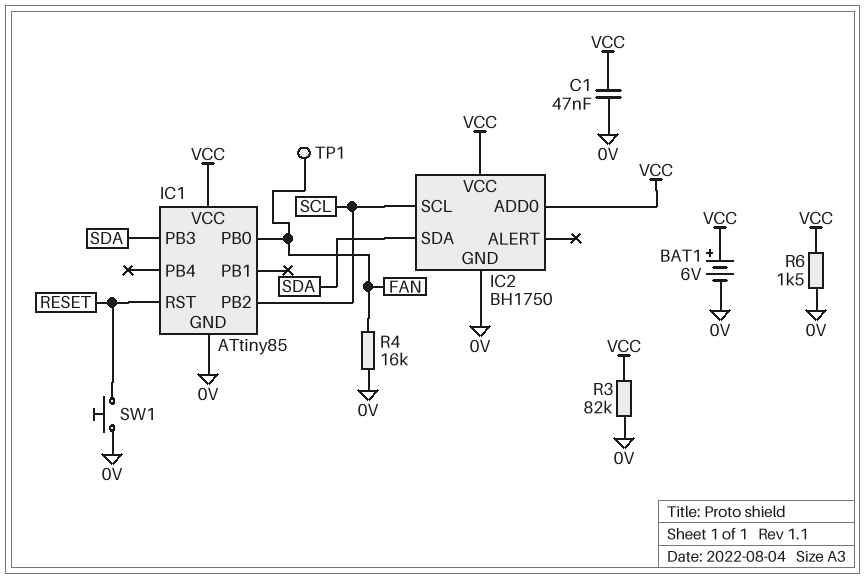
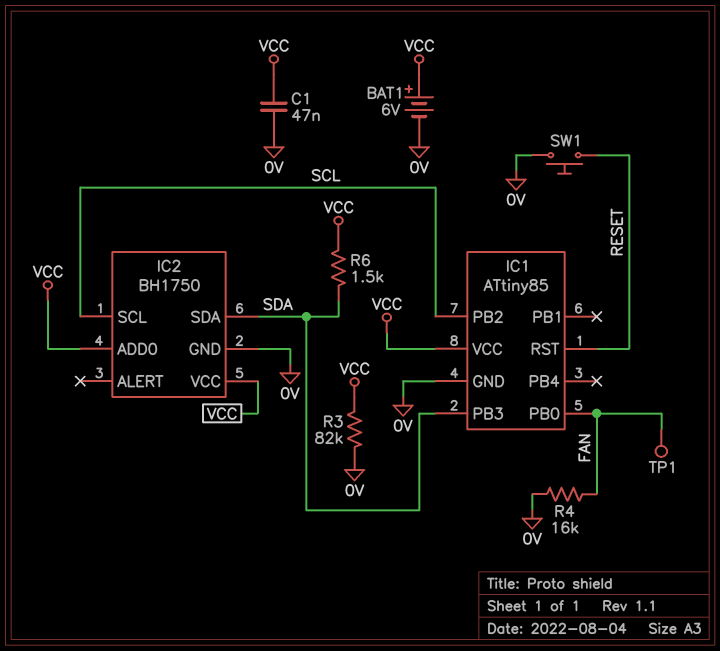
R6: 1.5k (0V, VCC) -> 1.5k (SDA, VCC)

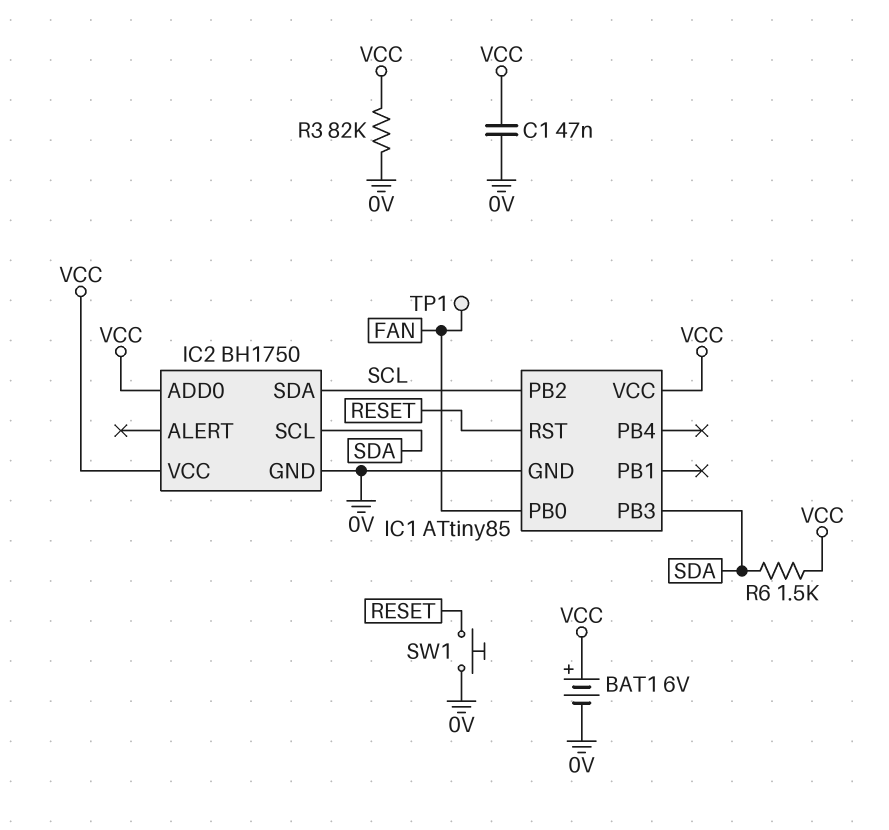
IC2 pin SCL: SCL -> SDA
IC2 pin SDA: SDA -> SCL
R4: 16k (0V, FAN) -> none

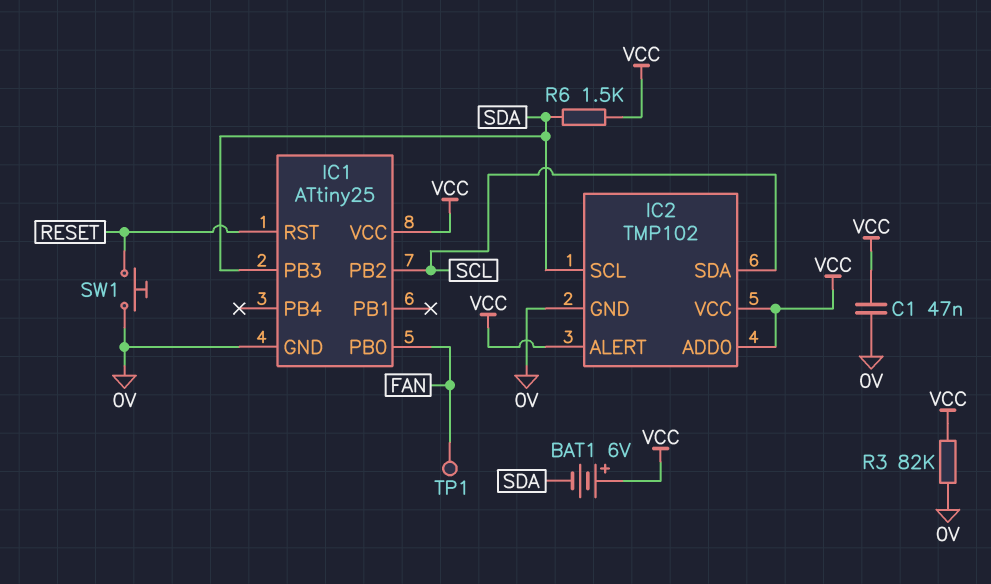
BAT1: 6V (plus VCC, minus 0V) -> 6V (plus VCC, minus SDA)
IC1: ATtiny85 -> ATtiny25
IC2: BH1750 -> TMP102
IC2 pin ALERT: none -> VCC

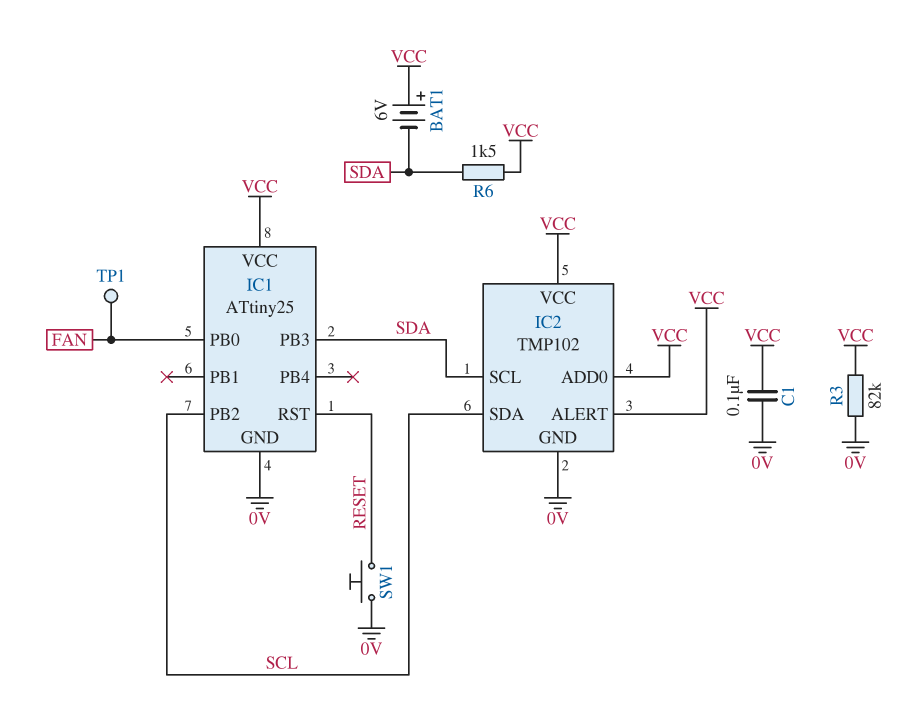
C1: 47nF (0V, VCC) -> 100nF (0V, VCC)

